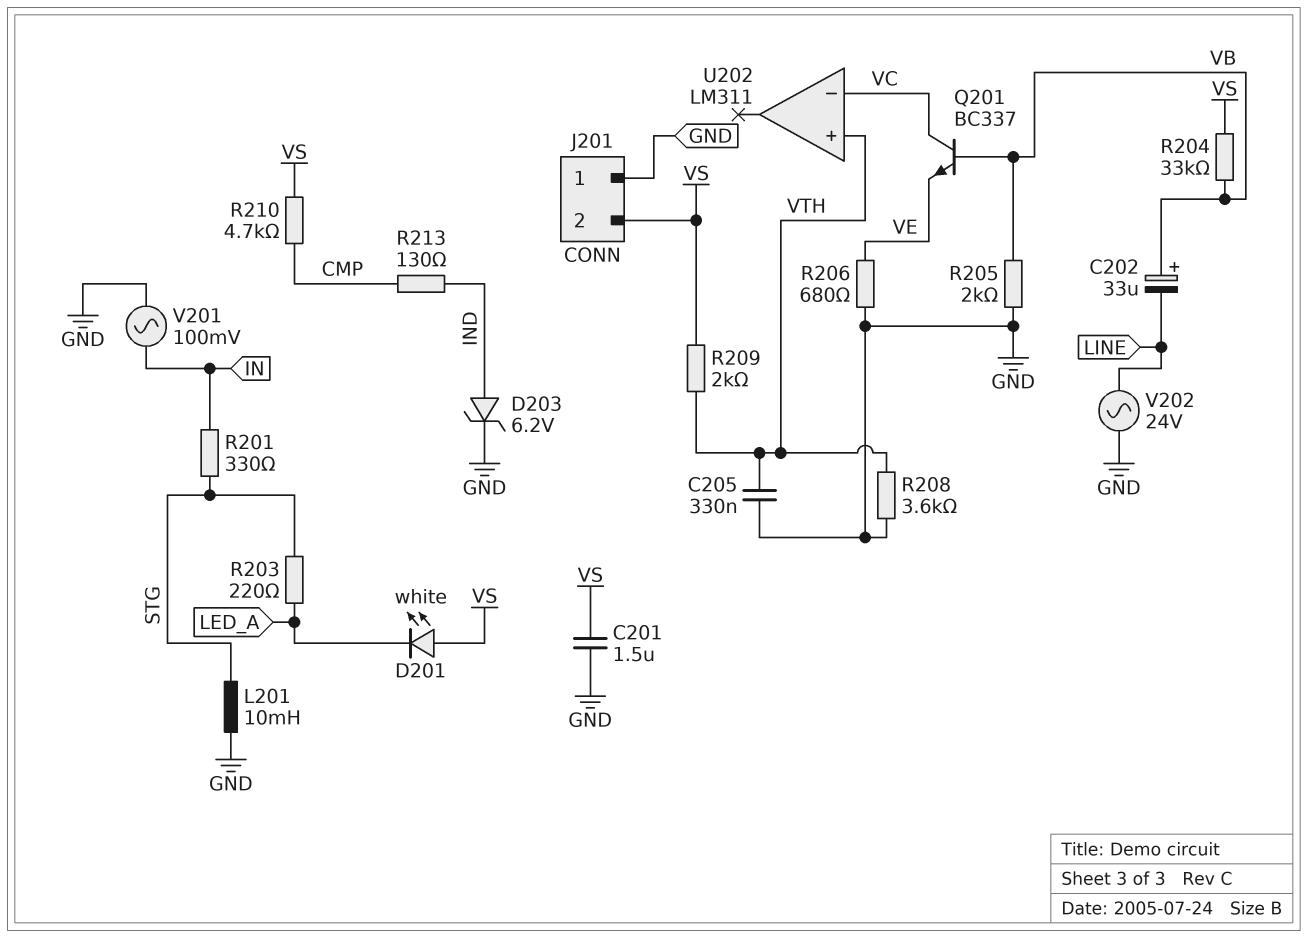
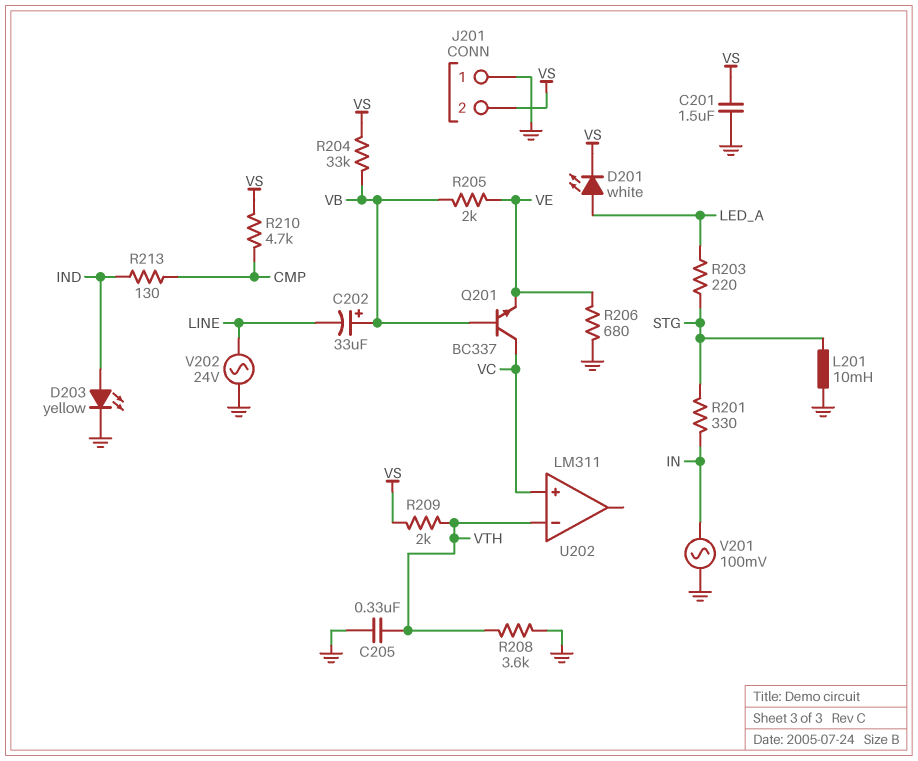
D201: LED white (A VS, K LED_A) -> LED white (A LED_A, K VS)
D203: zener 6.2V (A IND, K GND) -> LED yellow (A IND, K GND)
R205: 2k (GND, VB) -> 2k (VB, VE)
U202 pin in+: VTH -> VC
U202 pin in-: VC -> VTH

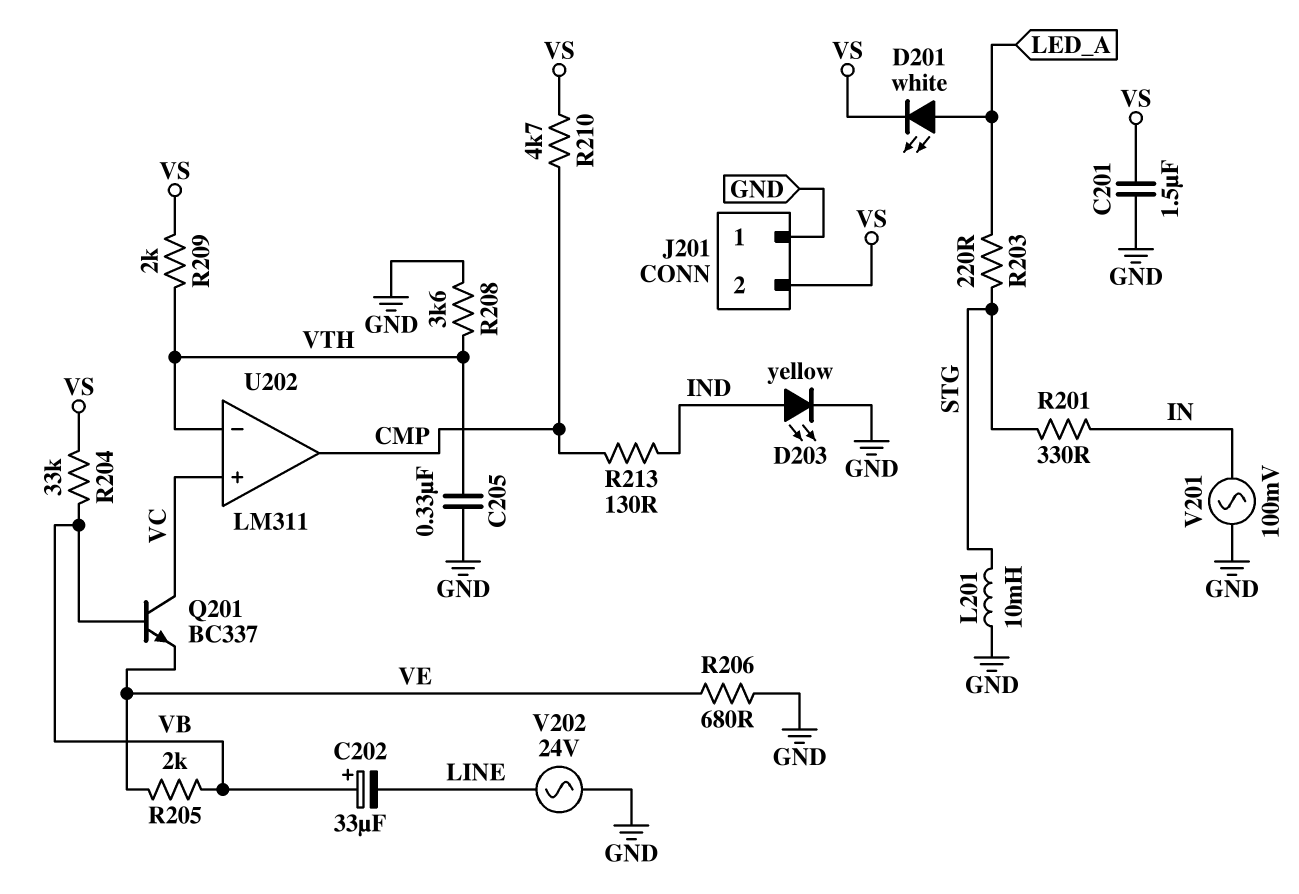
U202 pin out: none -> CMP

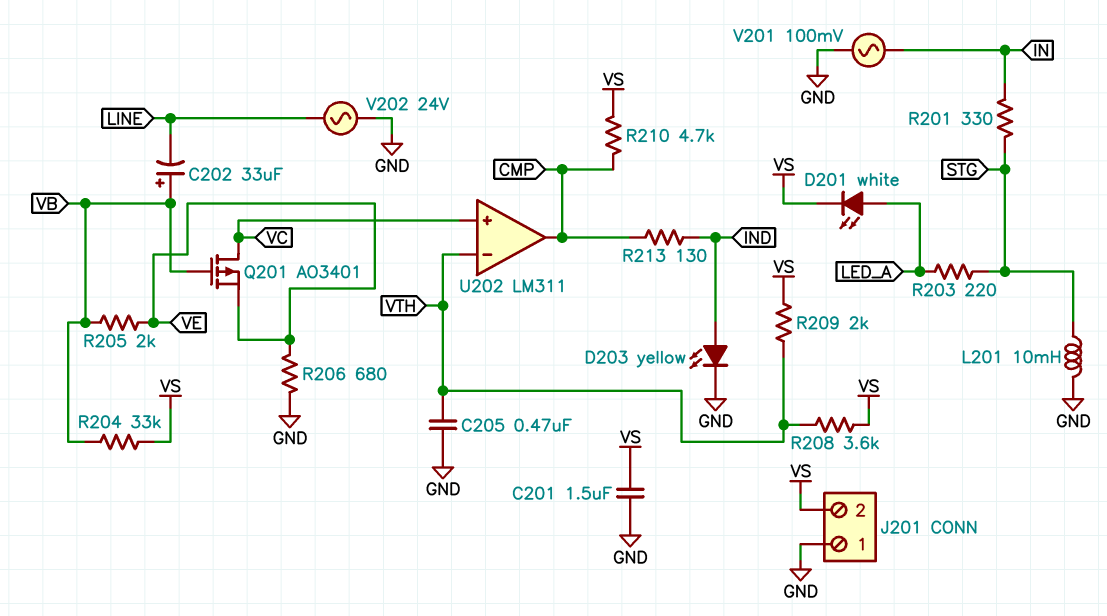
C205: 330nF (GND, VTH) -> 470nF (GND, VTH)
Q201: NPN BC337 (B VB, C VC, E VE) -> PMOS AO3401 (G VB, D VC, S VE)
R208: 3.6k (GND, VTH) -> 3.6k (VS, VTH)

